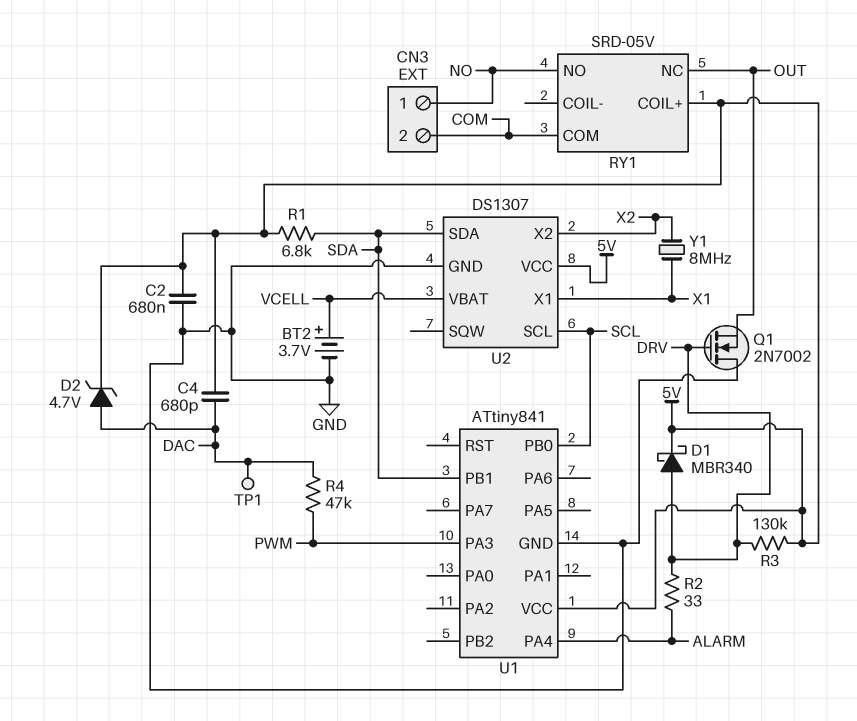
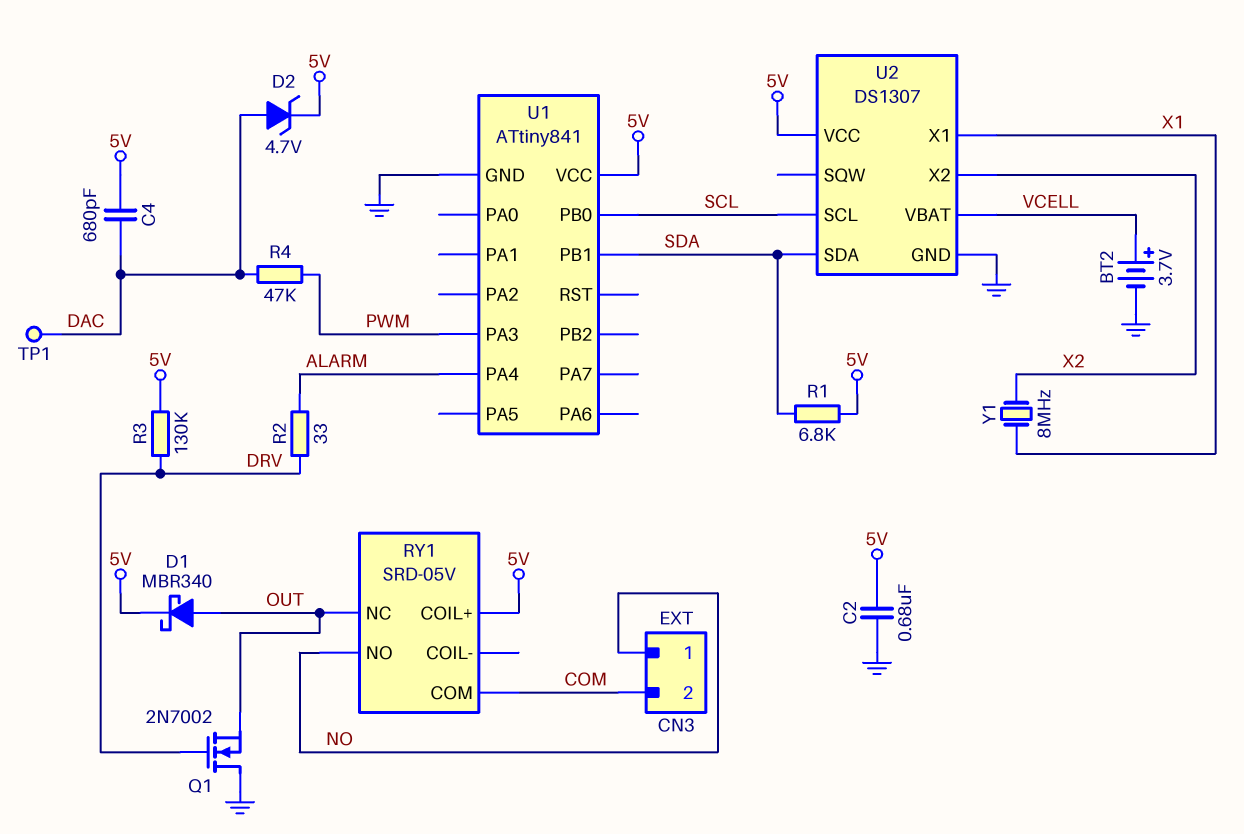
D1: schottky MBR340 (A DRV, K 5V) -> schottky MBR340 (A OUT, K 5V)

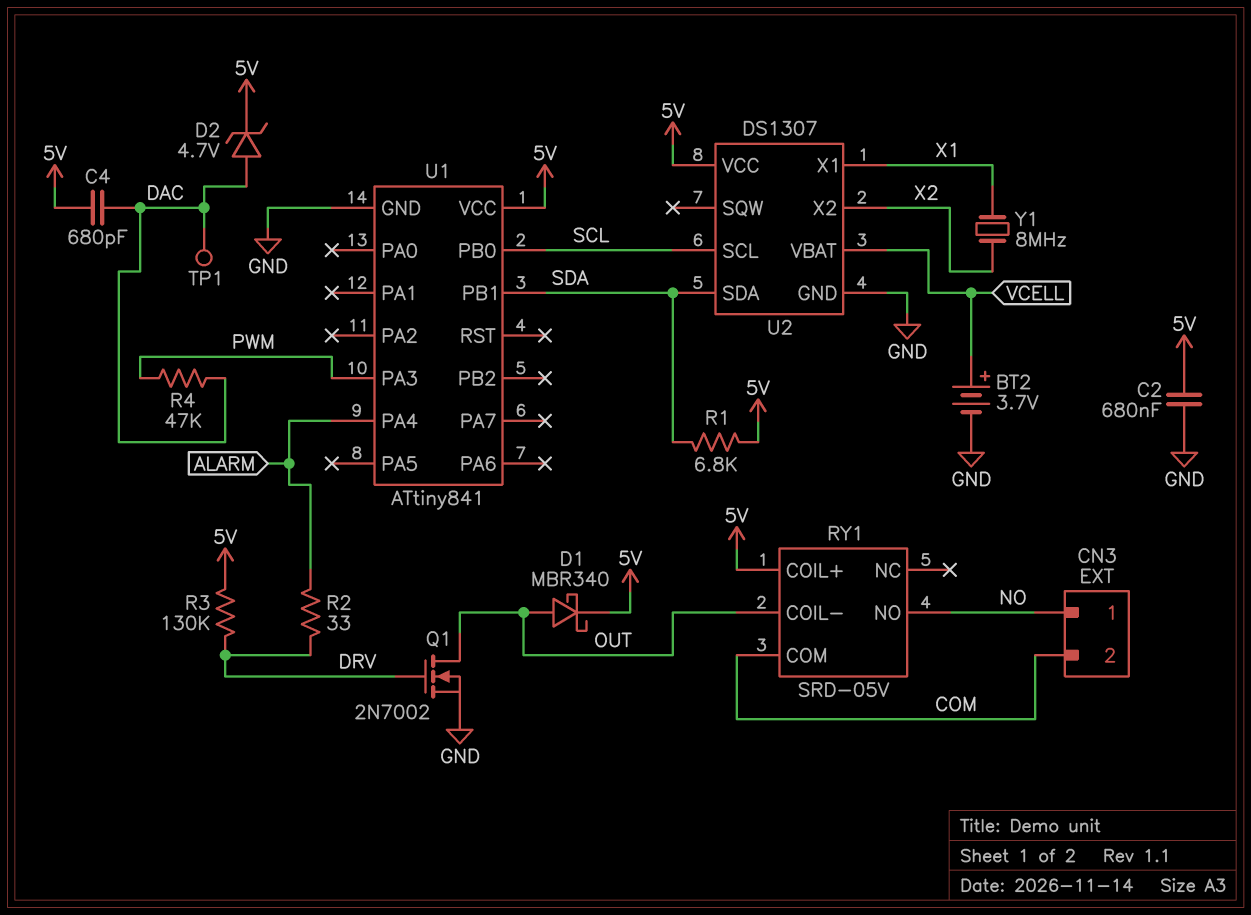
Q1: NMOS 2N7002 (G DRV, D GND, S OUT) -> NMOS 2N7002 (G DRV, D OUT, S GND)
RY1 pin COIL-: none -> OUT
RY1 pin NC: OUT -> none

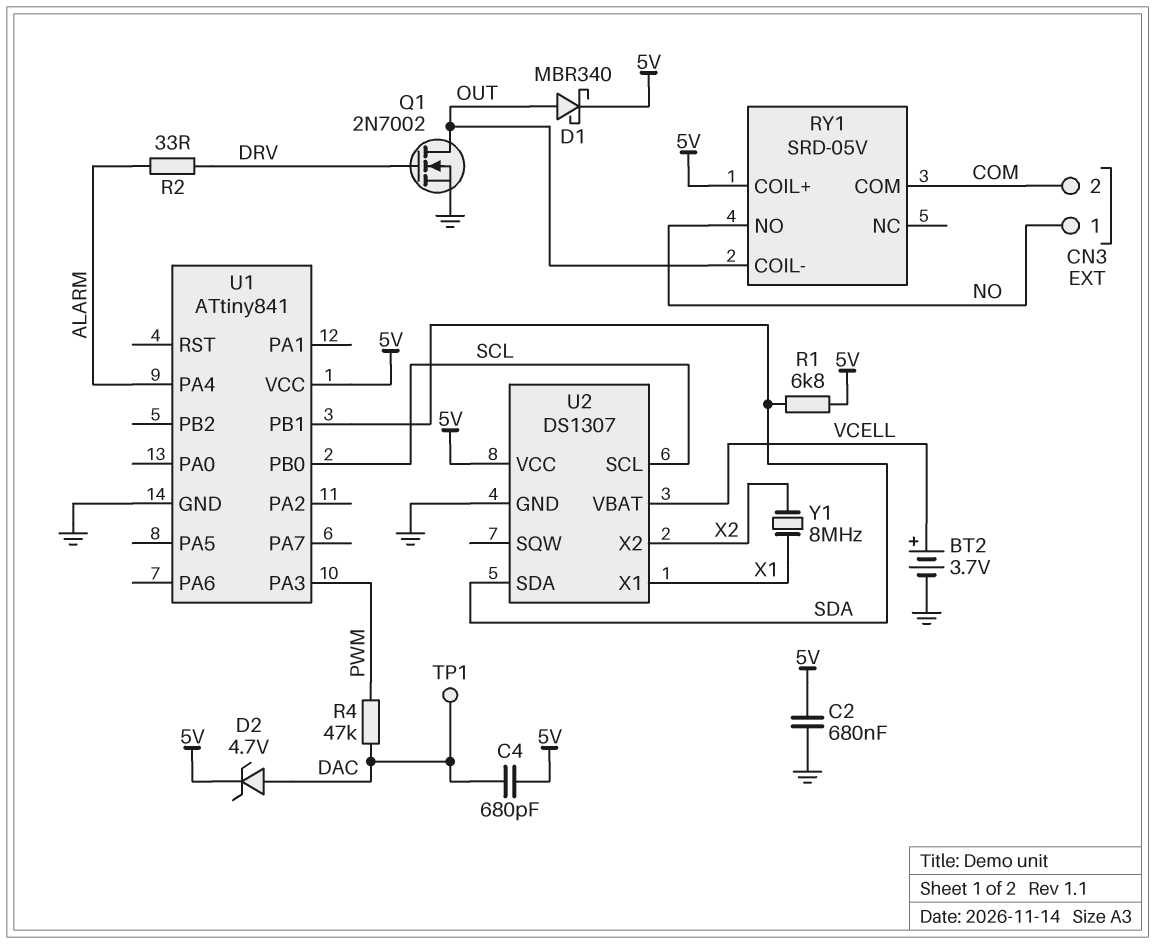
R3: 130k (5V, DRV) -> none

